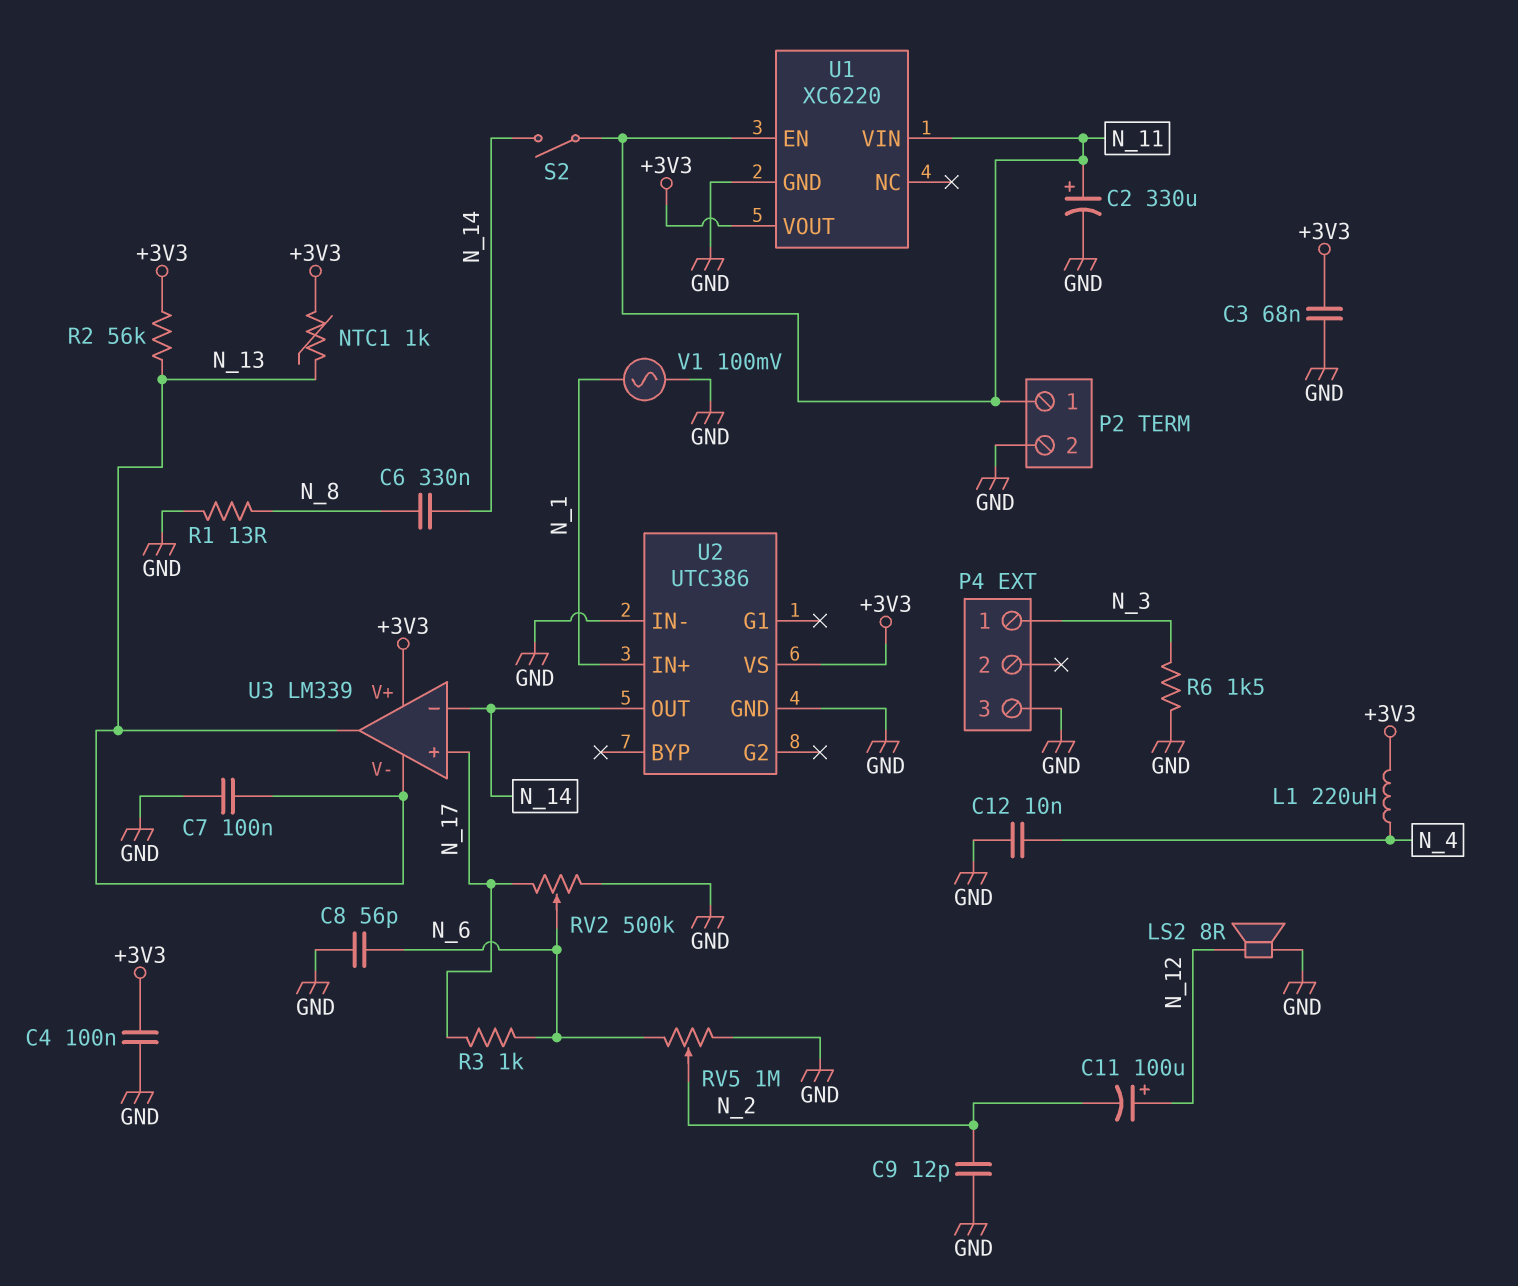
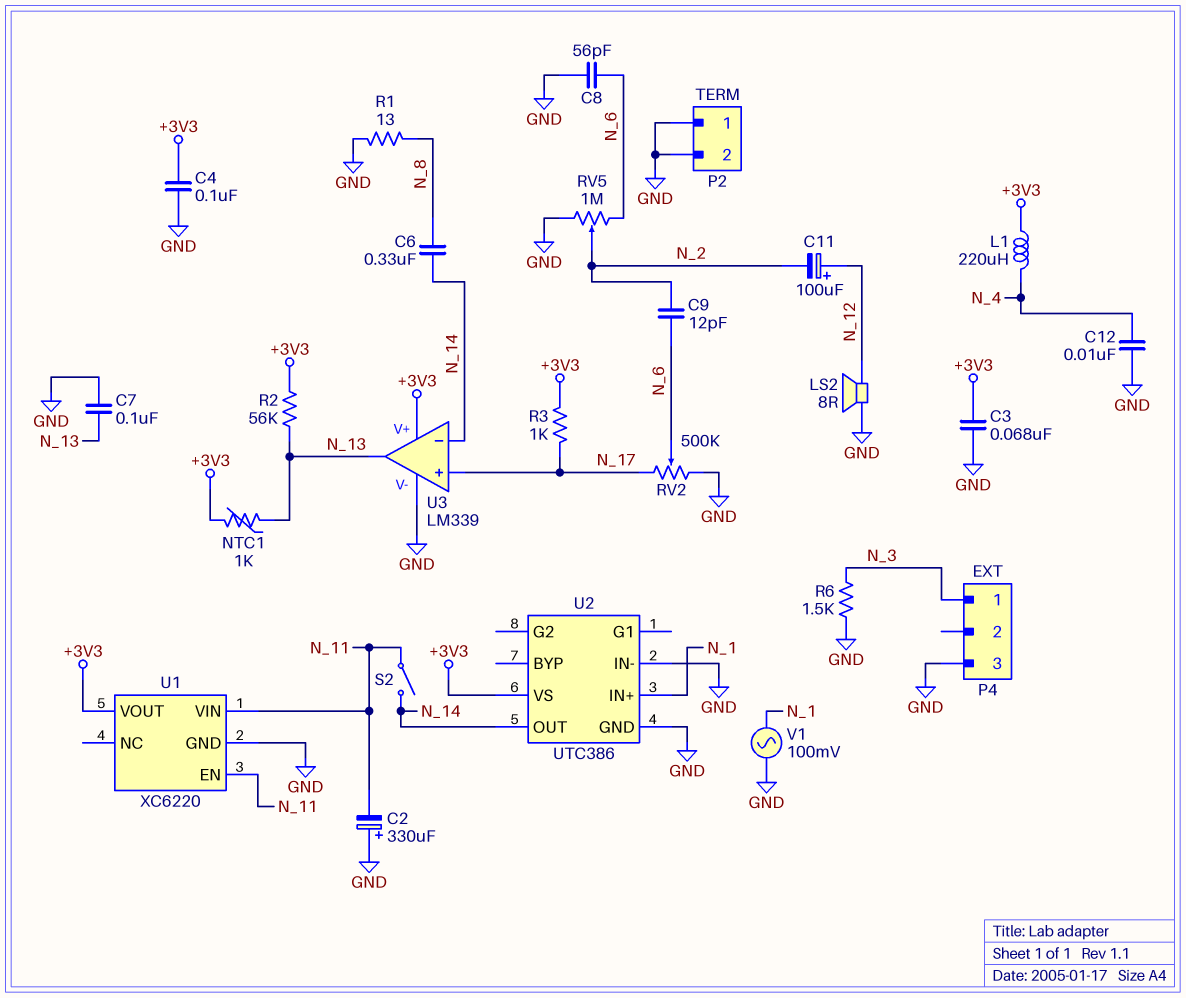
C2: 330uF (plus N_11, minus GND) -> 330uF (plus GND, minus N_11)
C9: 12pF (GND, N_2) -> 12pF (N_2, N_6)
P2 pin 1: N_11 -> GND
R3: 1k (N_6, N_17) -> 1k (+3V3, N_17)
U3 pin V-: N_13 -> GND

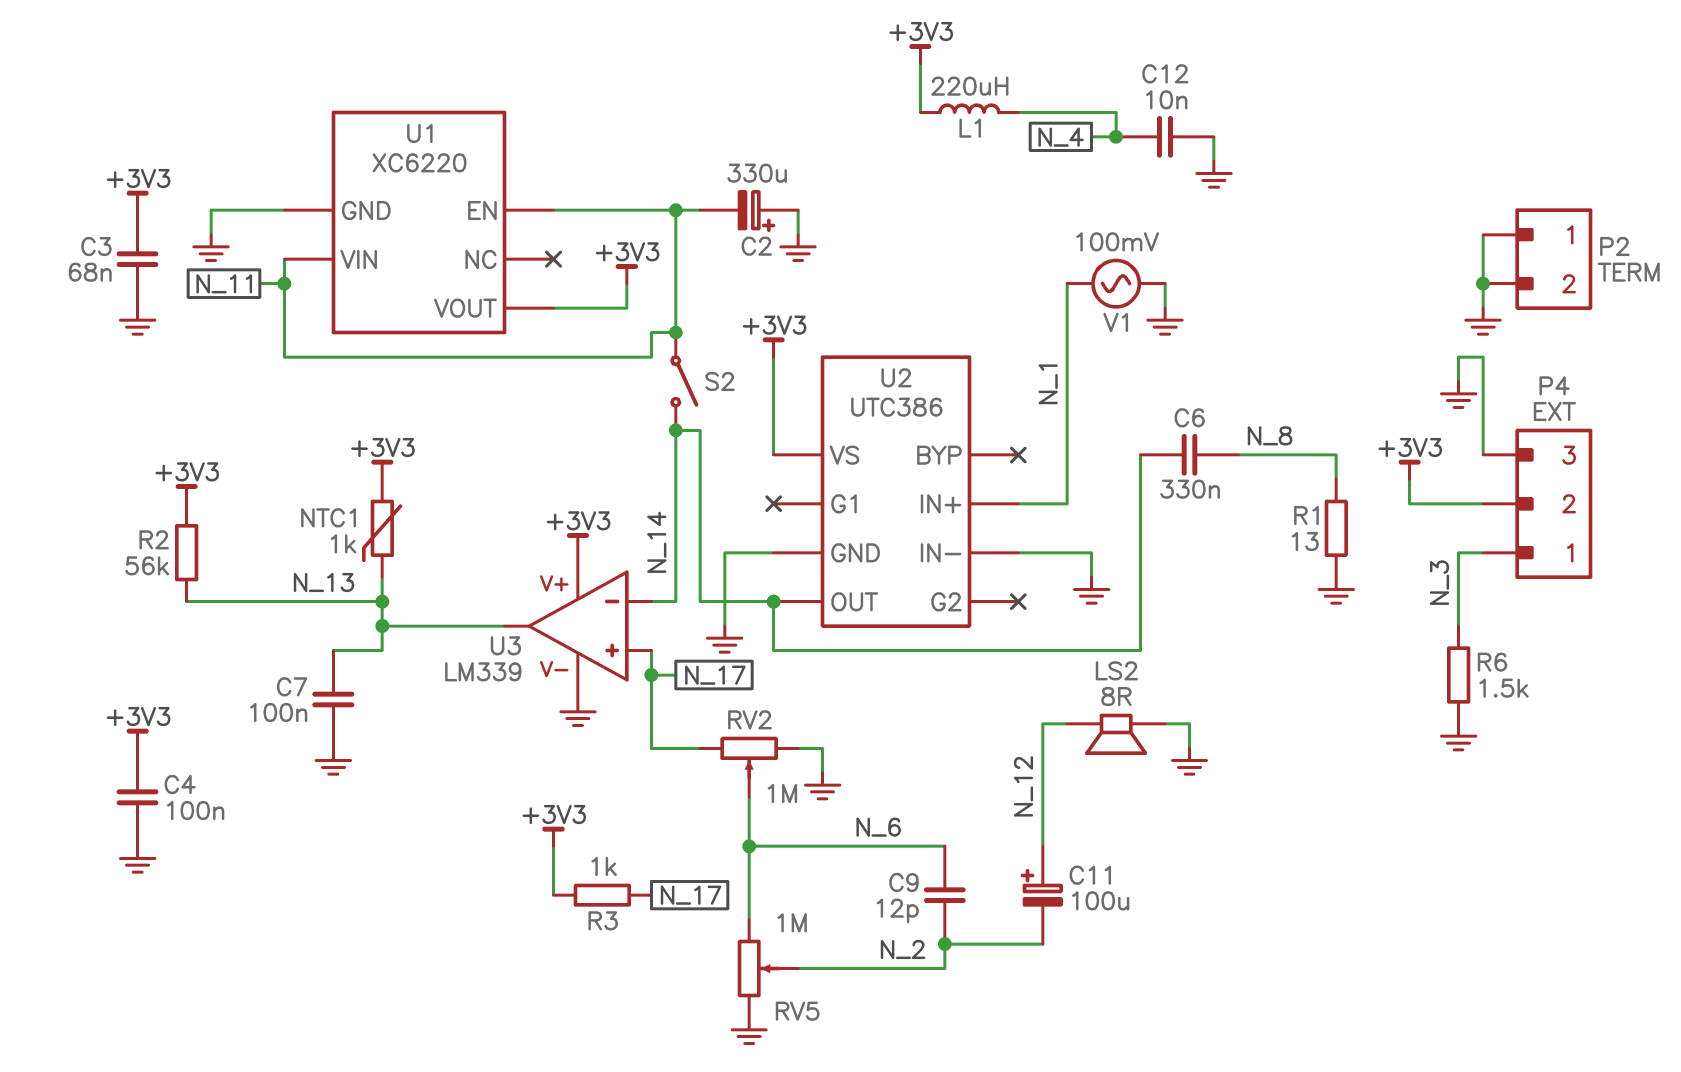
C8: 56pF (GND, N_6) -> none
P4 pin 2: none -> +3V3
RV2: 500k (GND, N_17, wiper N_6) -> 1M (GND, N_17, wiper N_6)

